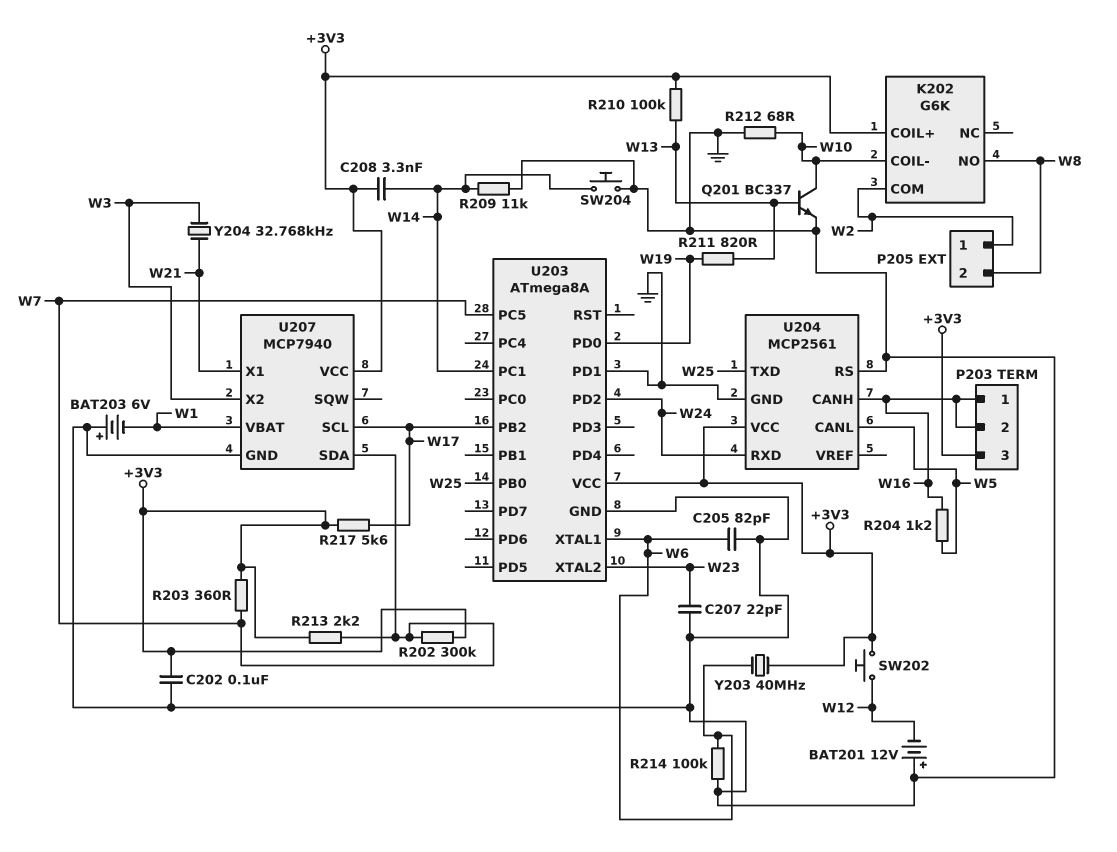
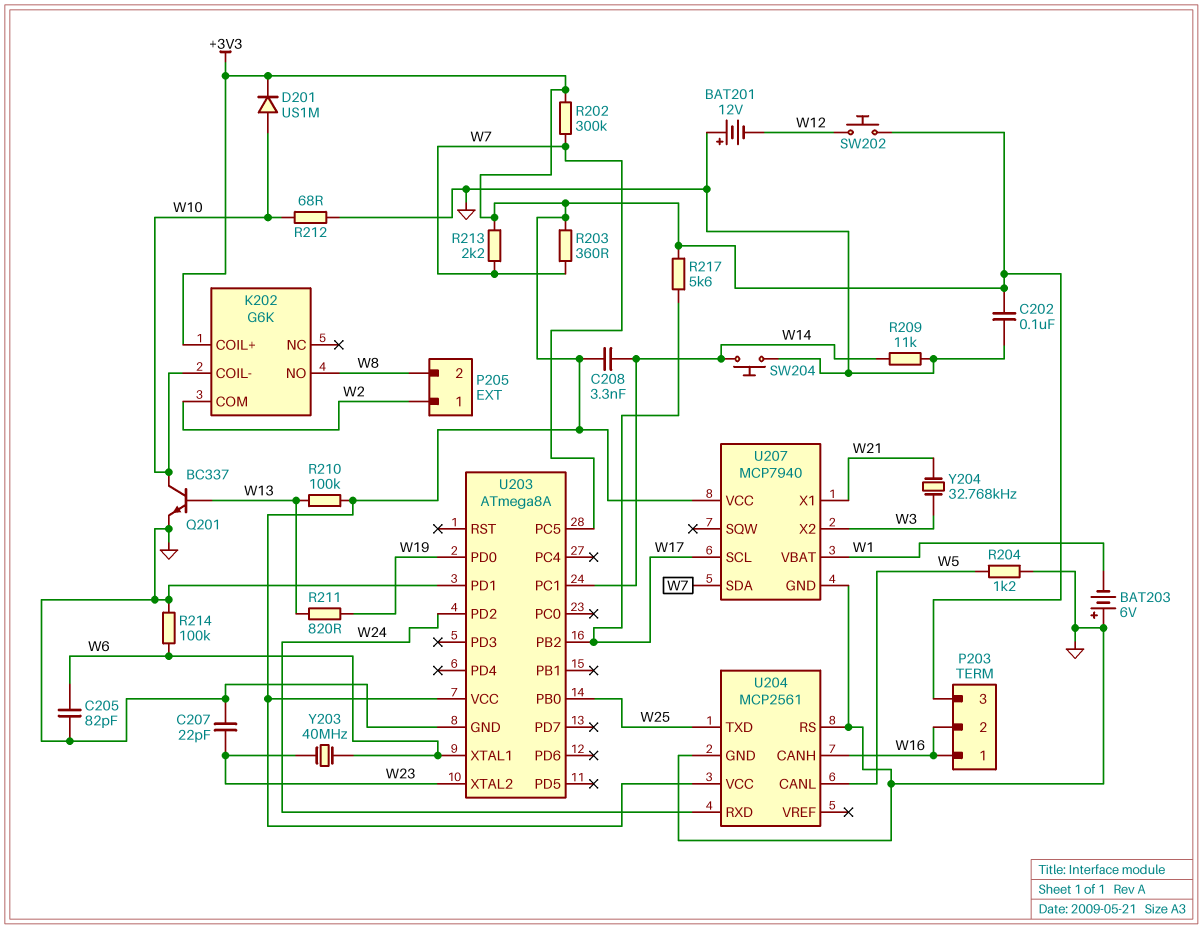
D201: none -> diode US1M (A W10, K +3V3)
R204: 1.2k (W5, W16) -> 1.2k (GND, W5)
Y203: 40MHz (+3V3, W6) -> 40MHz (W6, W23)

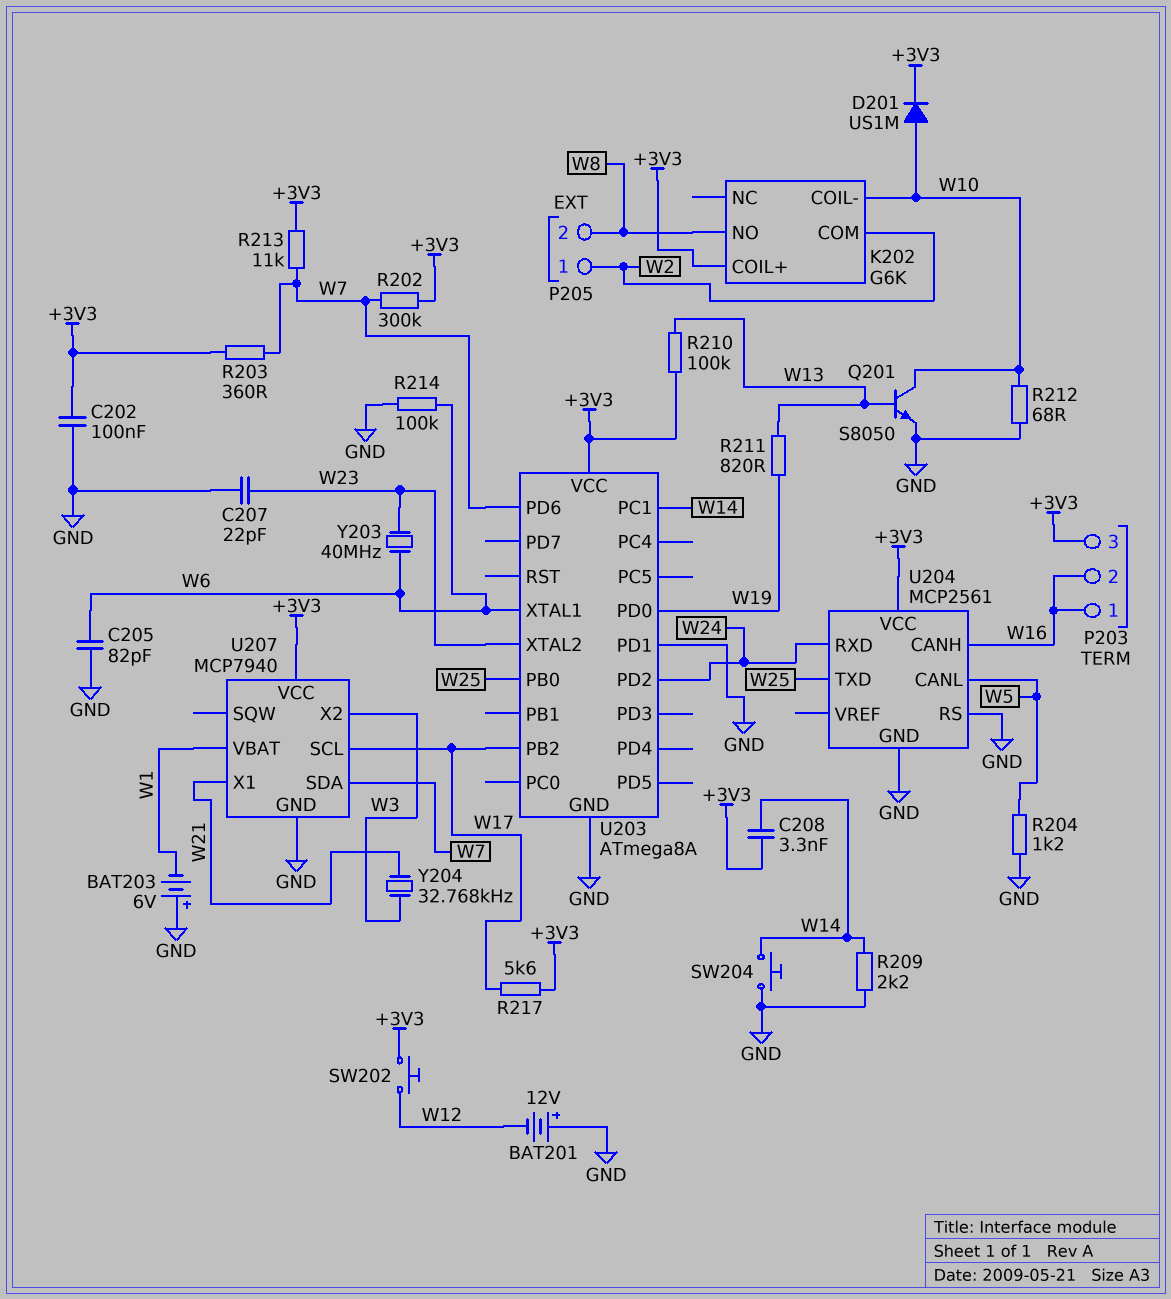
Q201: NPN BC337 (B W13, C W10, E GND) -> NPN S8050 (B W13, C W10, E GND)
R209: 11k (GND, W14) -> 2.2k (GND, W14)
R213: 2.2k (+3V3, W7) -> 11k (+3V3, W7)
U203 pin PC5: W7 -> none
U203 pin PD6: none -> W7

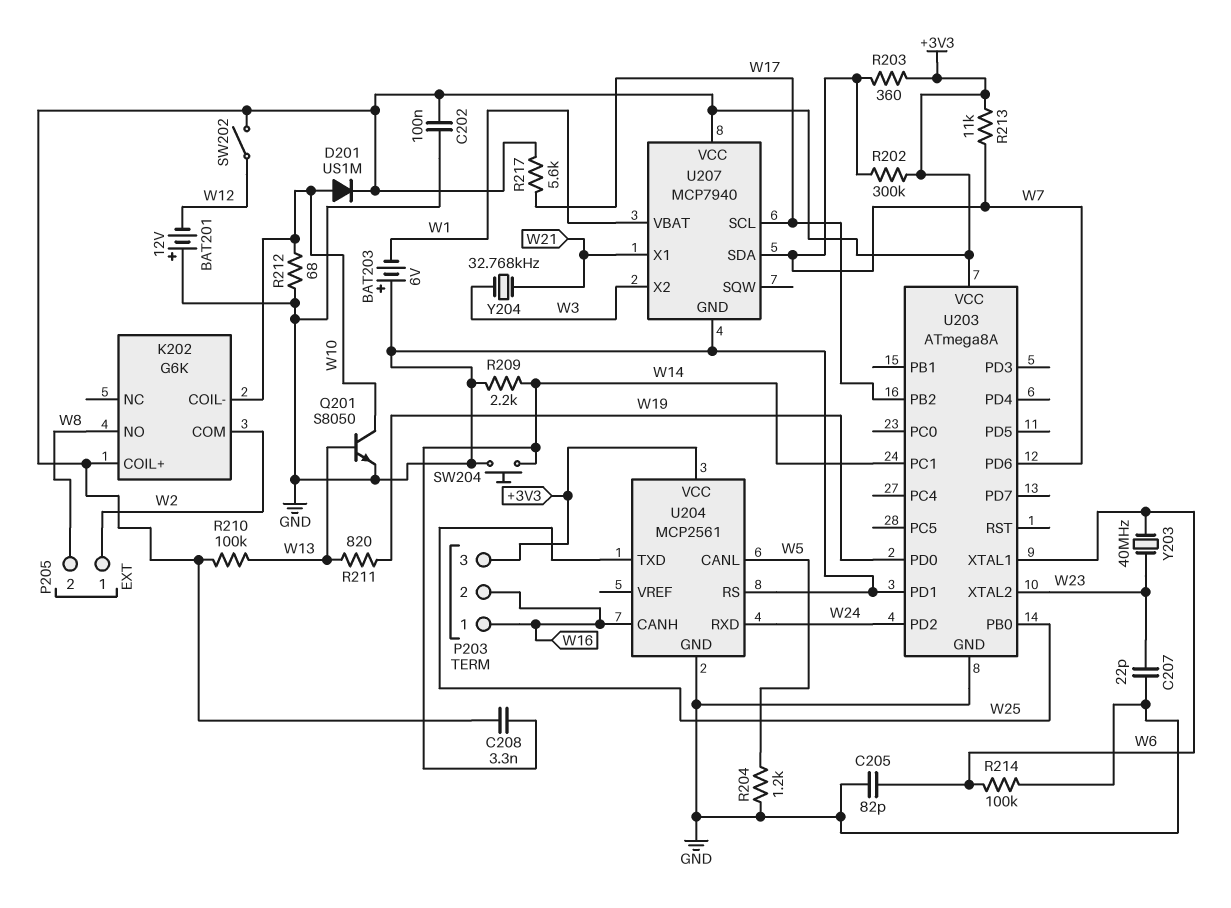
SW202: button (+3V3, W12) -> switch (+3V3, W12)

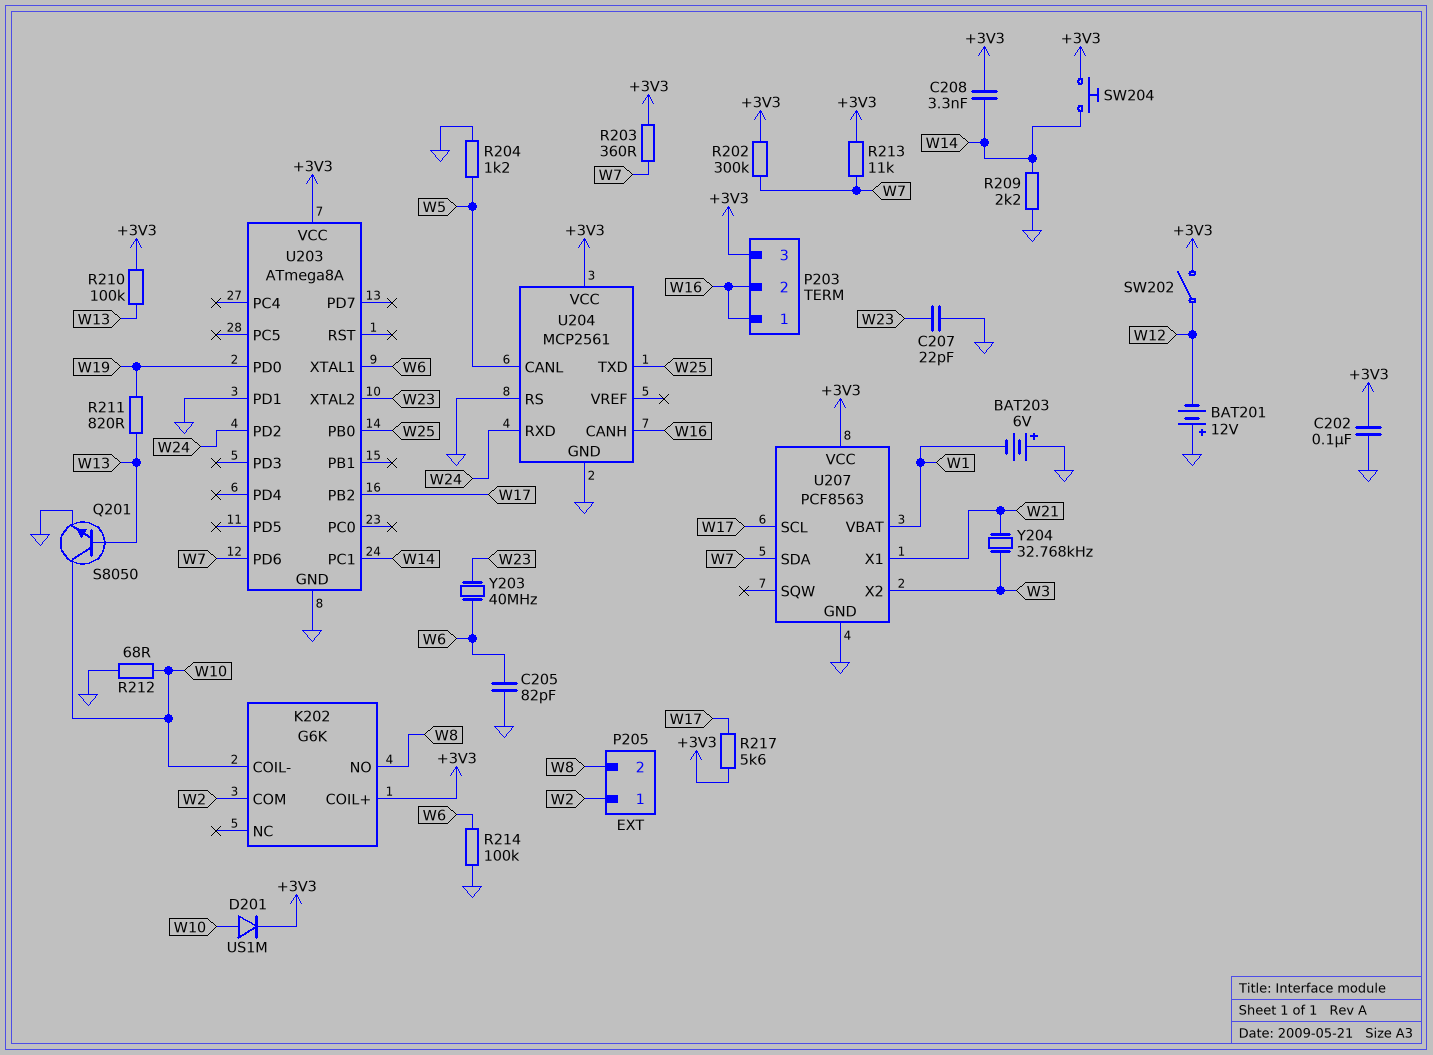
SW204: button (GND, W14) -> button (+3V3, W14)
U207: MCP7940 -> PCF8563

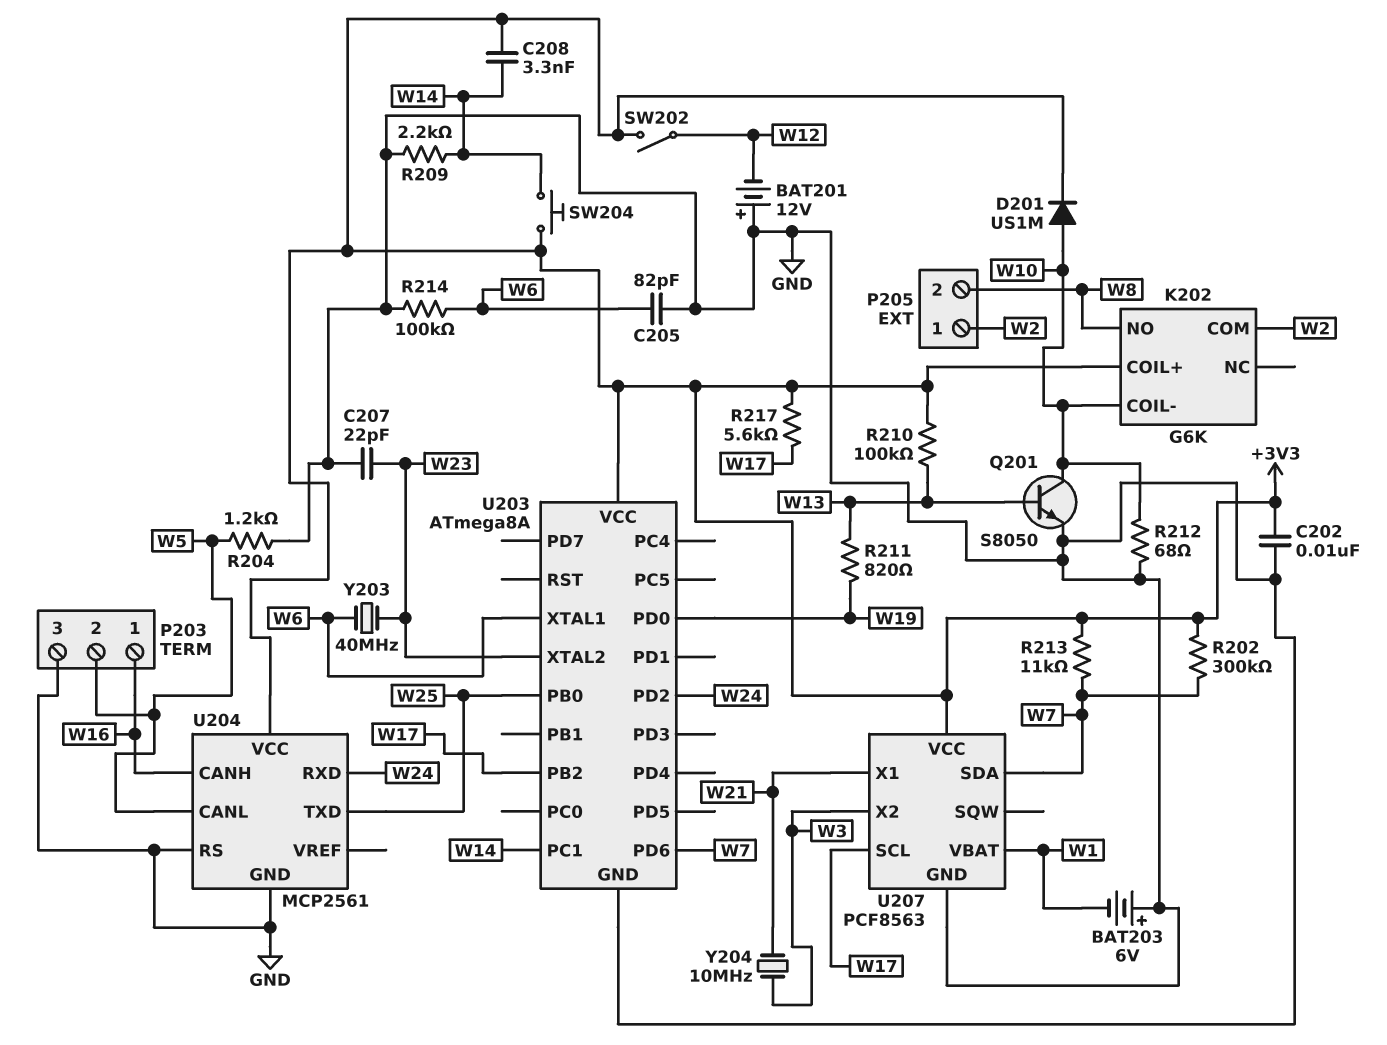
C202: 100nF (+3V3, GND) -> 10nF (+3V3, GND)
P203 pin 2: W16 -> W5
P203 pin 3: +3V3 -> GND
R203: 360 (+3V3, W7) -> none
U203 pin PD1: GND -> none
Y204: 32.768kHz (W3, W21) -> 10MHz (W3, W21)

